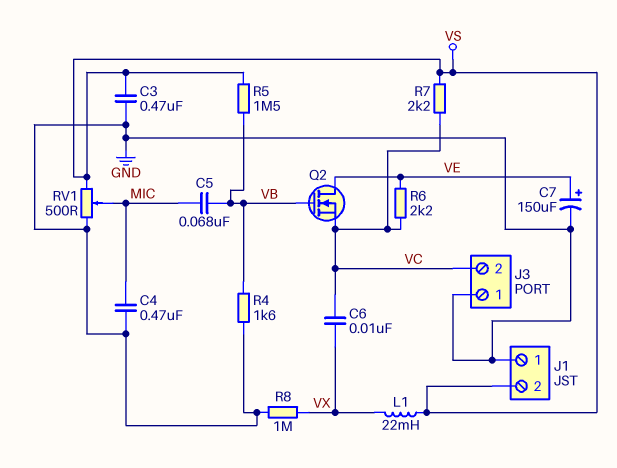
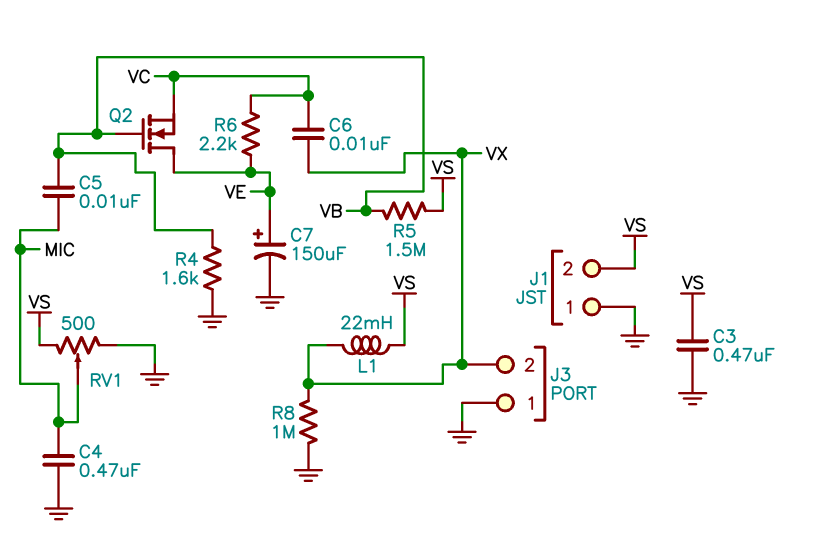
C5: 68nF (MIC, VB) -> 10nF (MIC, VB)
J3 pin 2: VC -> VX
R7: 2.2k (VC, VS) -> none

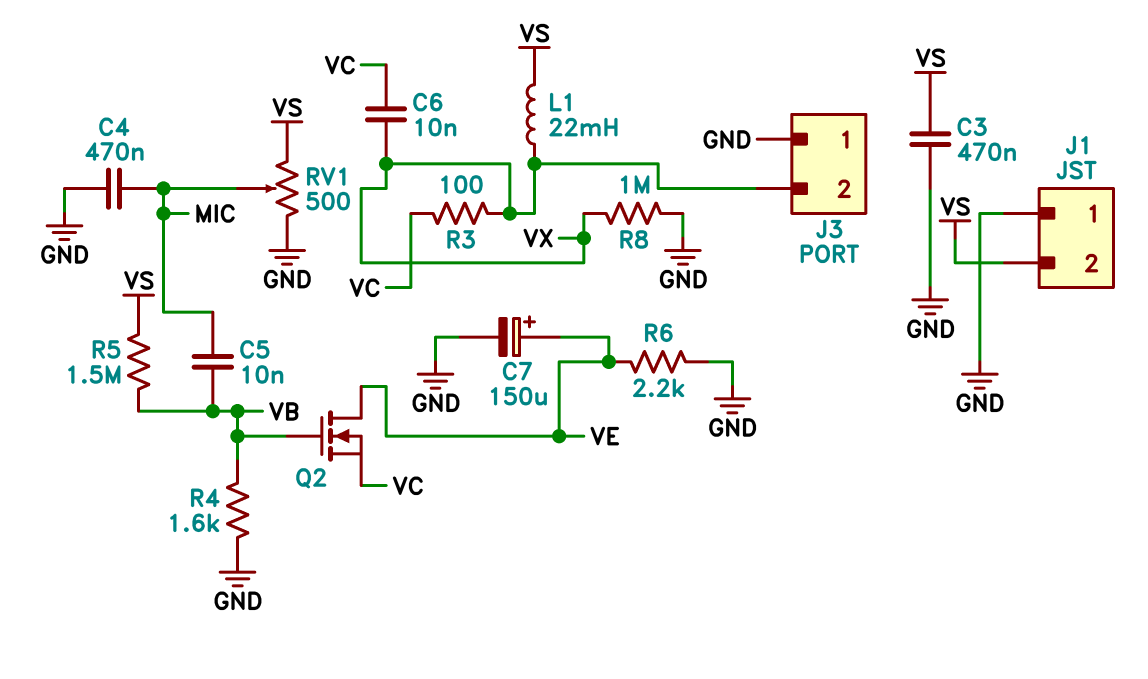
R3: none -> 100 (VC, VX)
R6: 2.2k (VC, VE) -> 2.2k (GND, VE)

